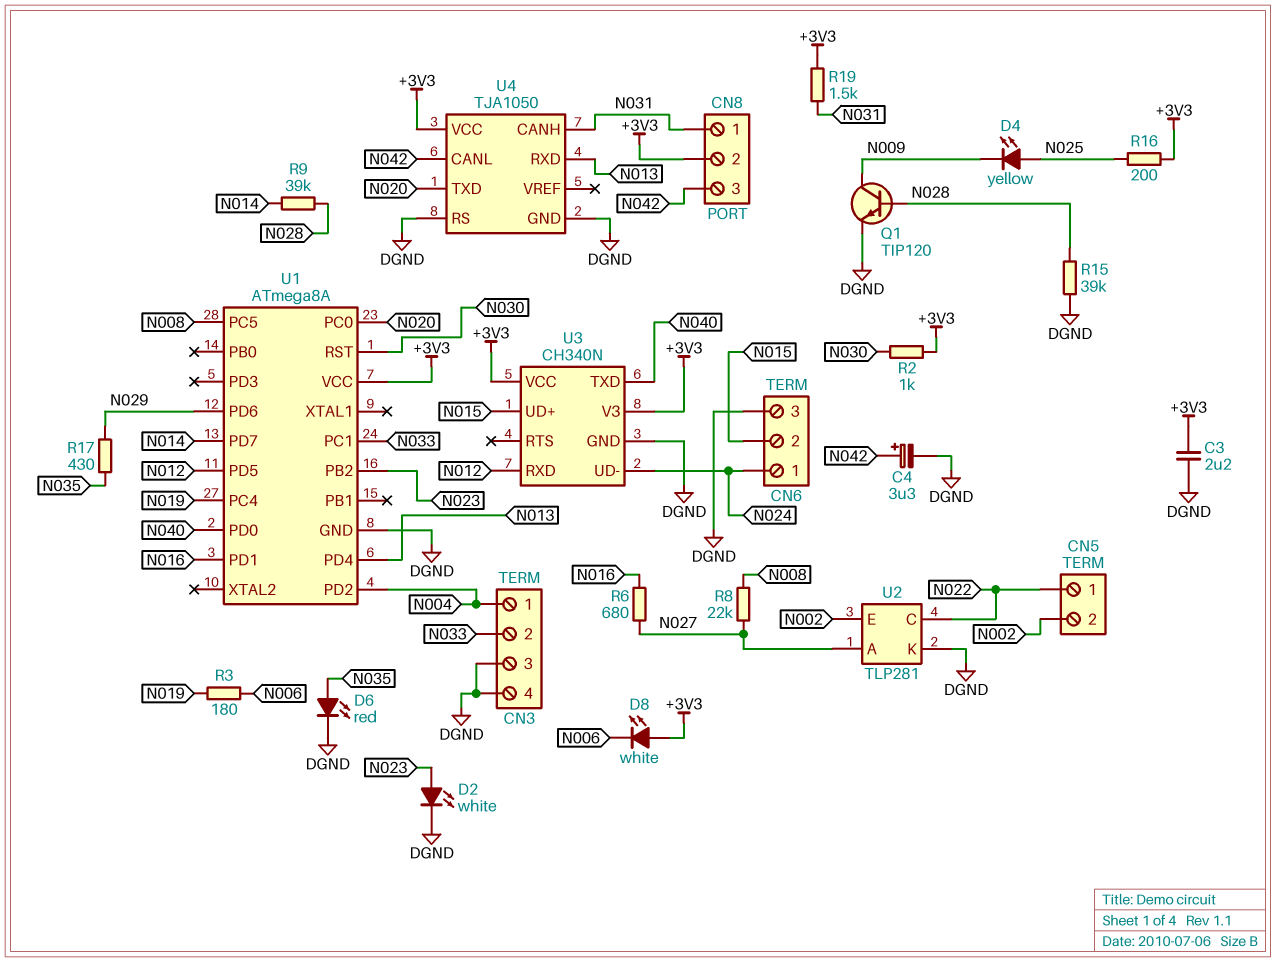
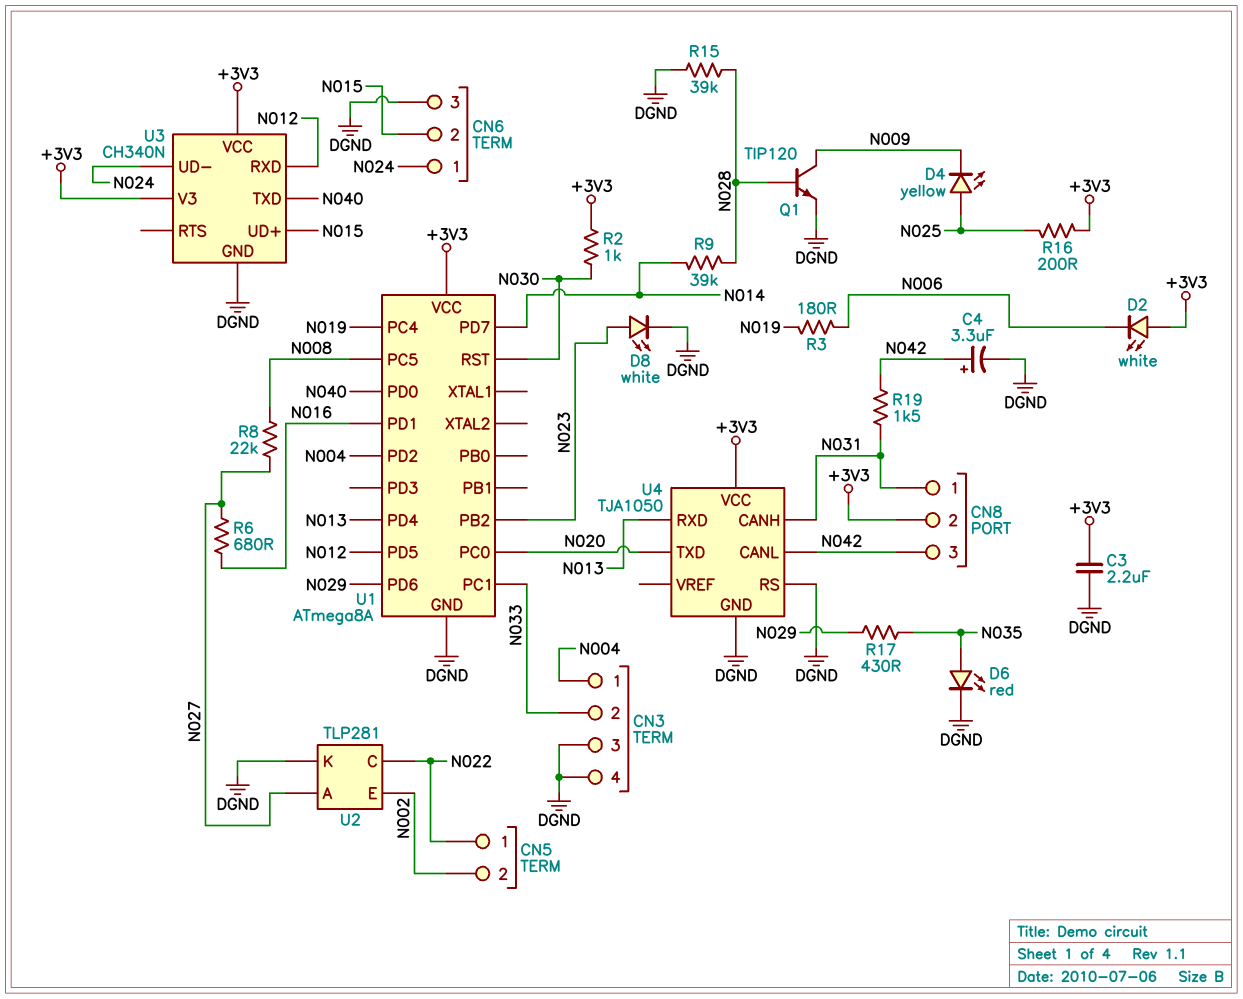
D2: LED white (A N023, K DGND) -> LED white (A +3V3, K N006)
D8: LED white (A +3V3, K N006) -> LED white (A N023, K DGND)
R19: 1.5k (+3V3, N031) -> 1.5k (N031, N042)

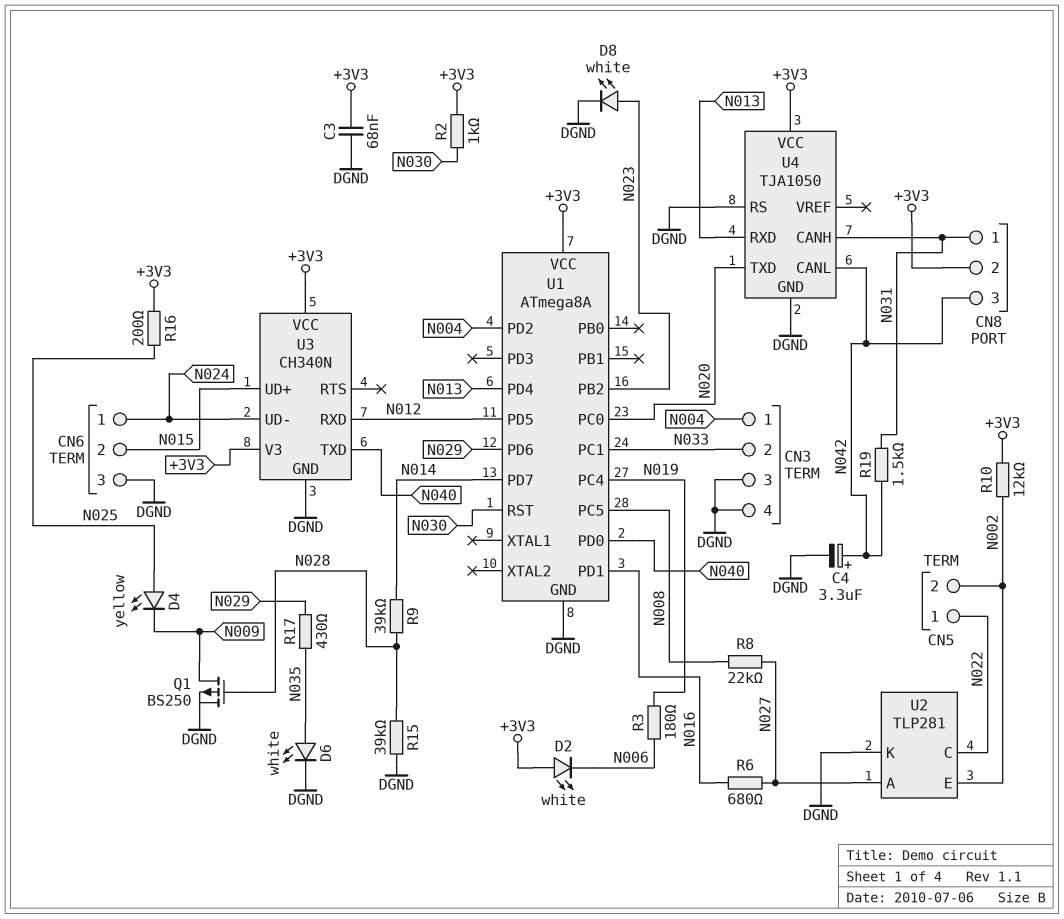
C3: 2.2uF (+3V3, DGND) -> 68nF (+3V3, DGND)
D6: LED red (A N035, K DGND) -> LED white (A N035, K DGND)
Q1: NPN TIP120 (B N028, C N009, E DGND) -> PMOS BS250 (G N028, D N009, S DGND)
R10: none -> 12k (+3V3, N002)

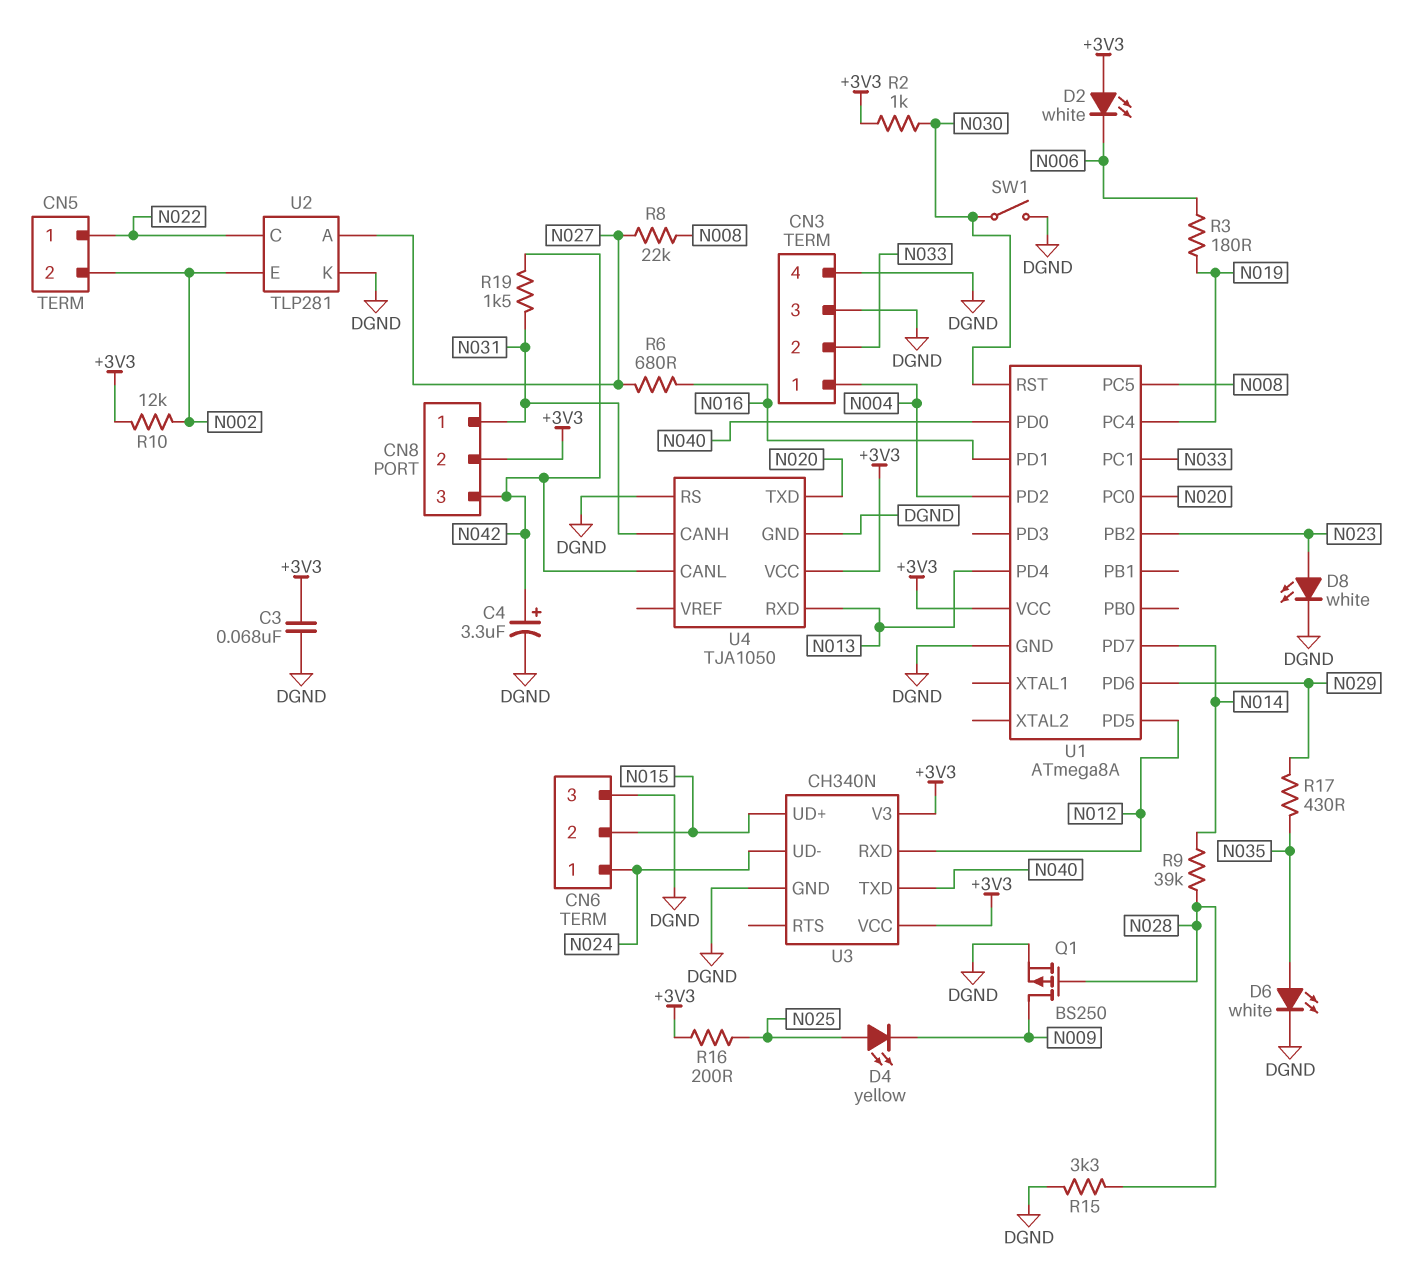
R15: 39k (DGND, N028) -> 3.3k (DGND, N028)
SW1: none -> switch (DGND, N030)

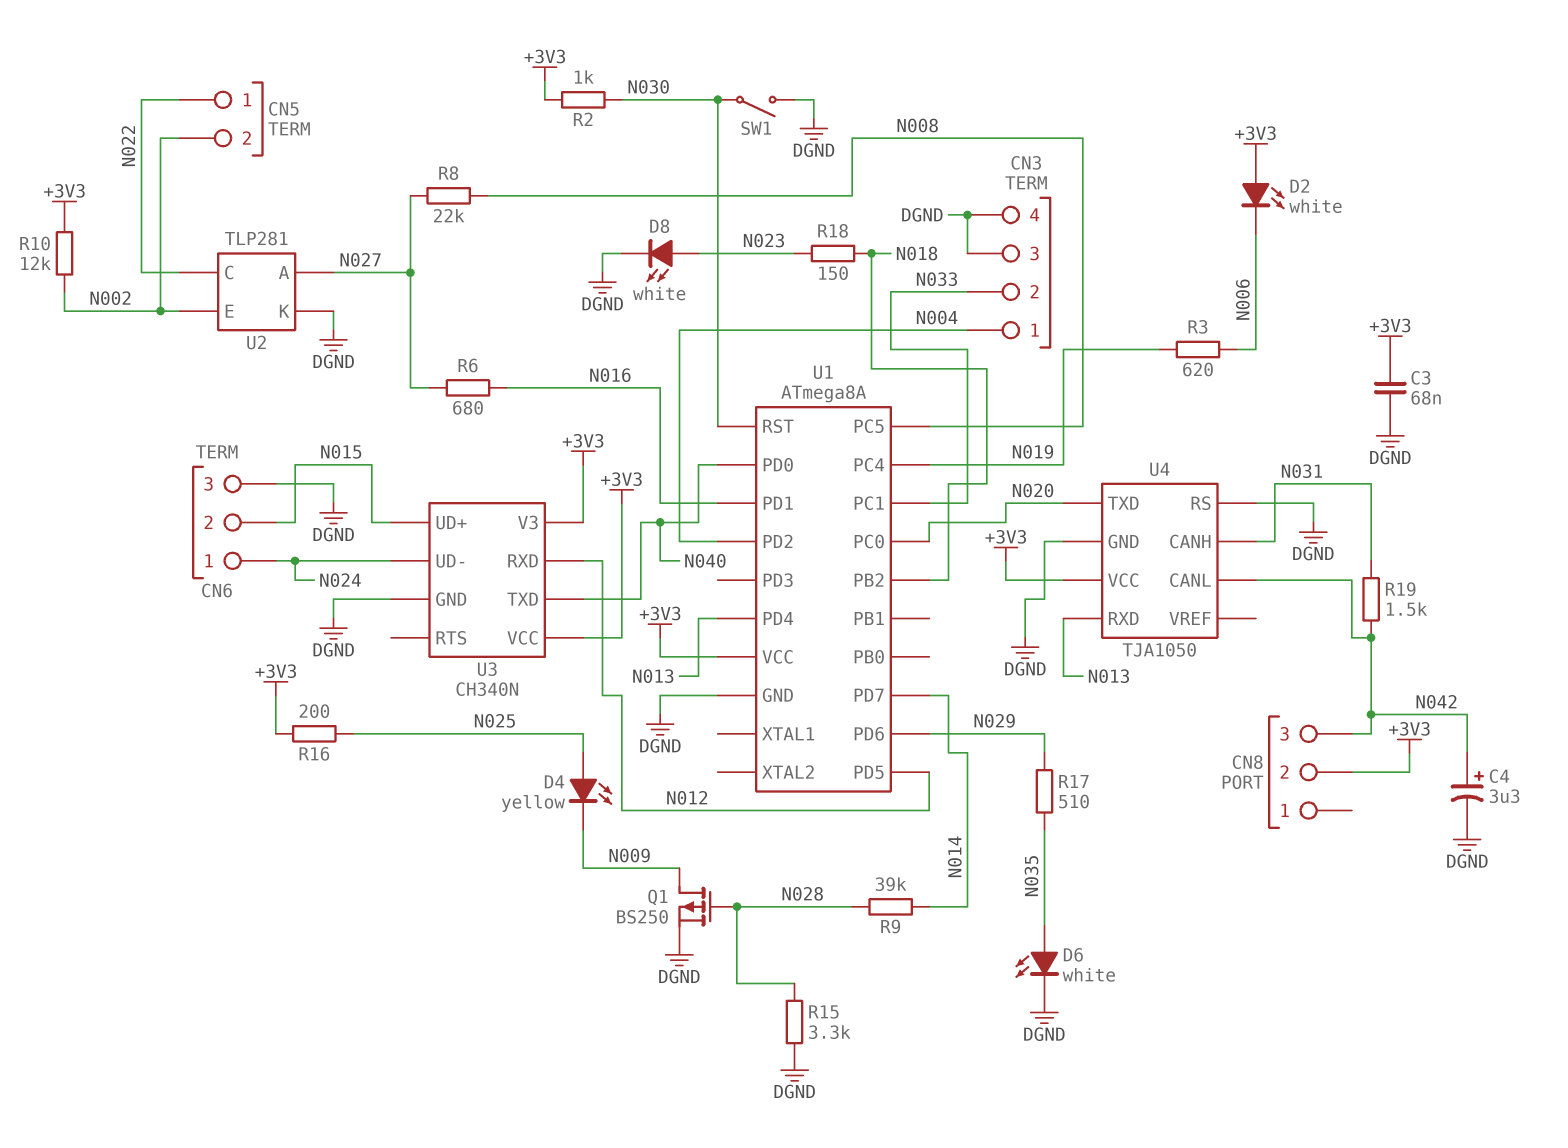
CN8 pin 1: N031 -> none
R3: 180 (N006, N019) -> 620 (N006, N019)
R17: 430 (N029, N035) -> 510 (N029, N035)
R18: none -> 150 (N018, N023)
U1 pin PB2: N023 -> N018

